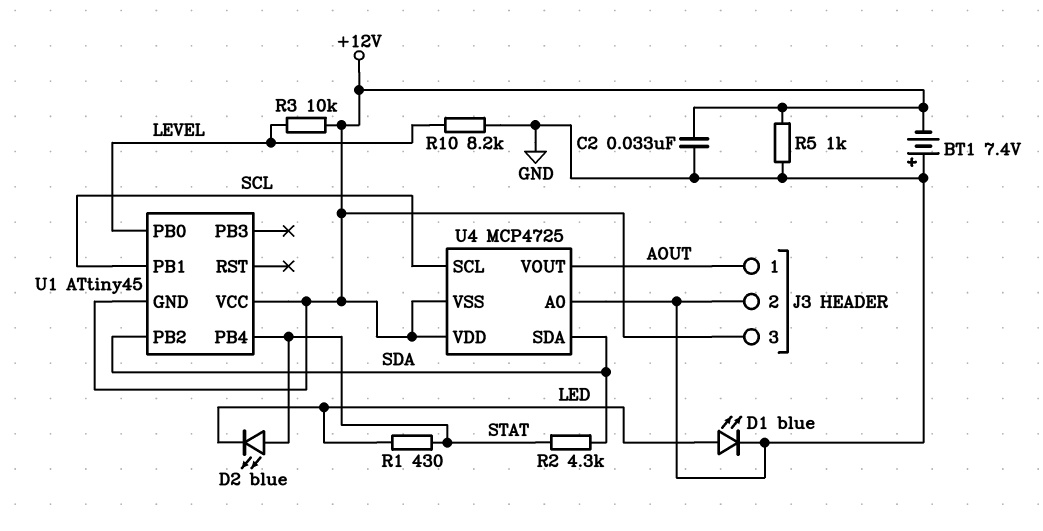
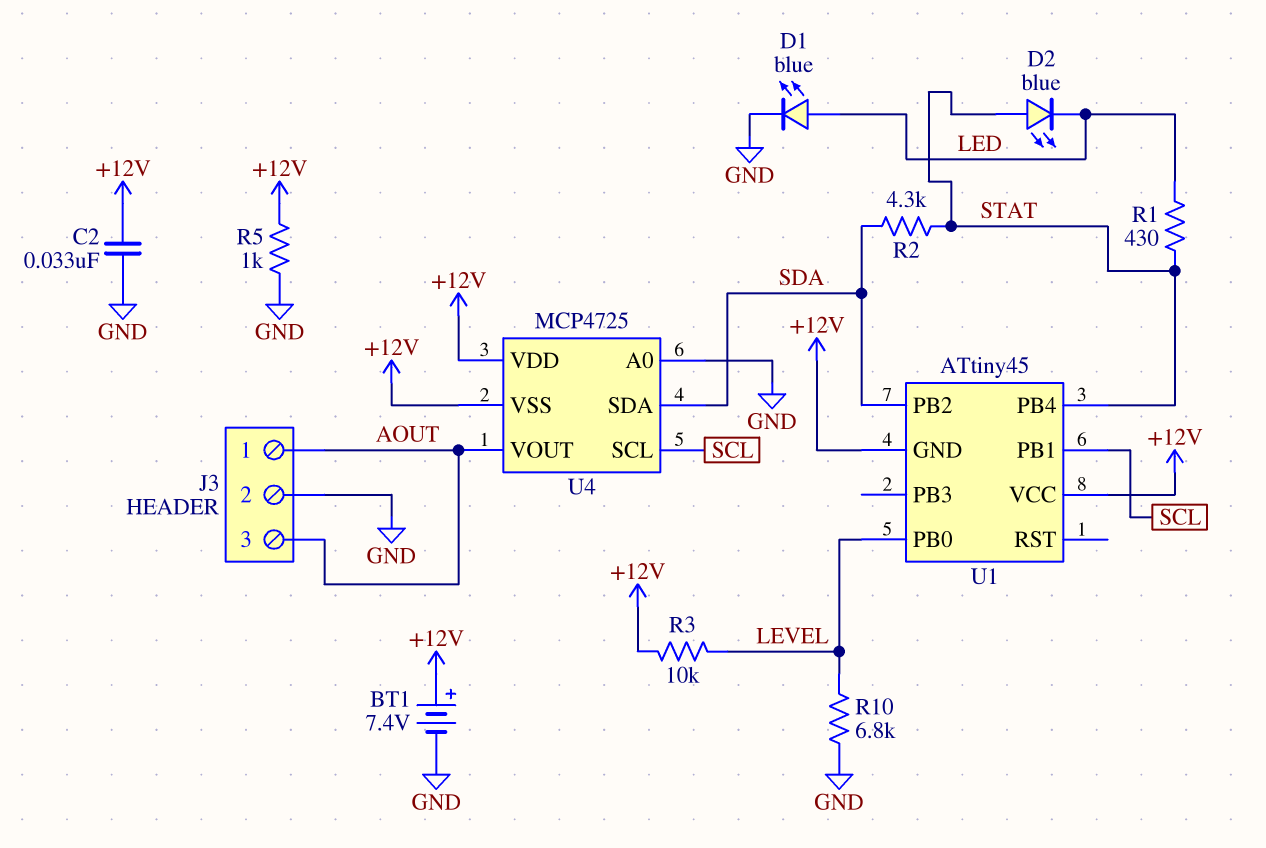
BT1: 7.4V (plus GND, minus +12V) -> 7.4V (plus +12V, minus GND)
J3 pin 3: +12V -> AOUT
R10: 8.2k (GND, LEVEL) -> 6.8k (GND, LEVEL)

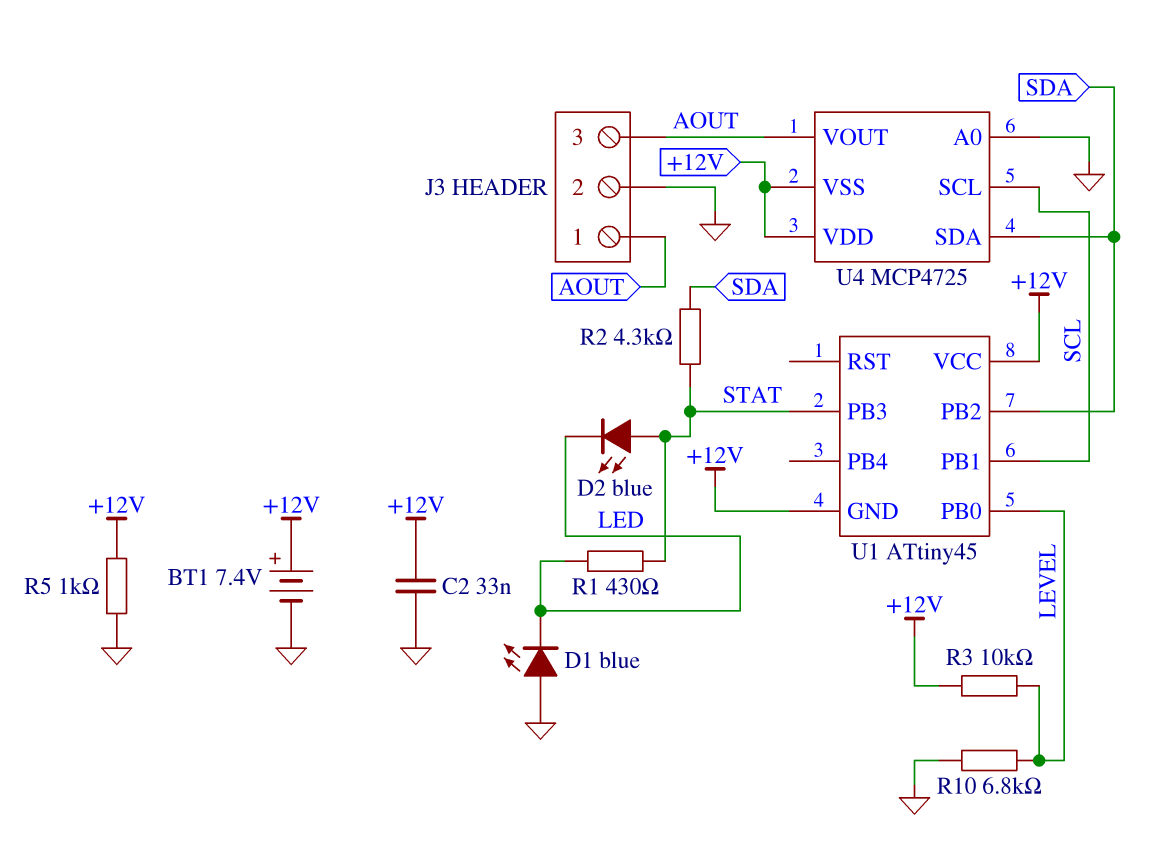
D1: LED blue (A LED, K GND) -> LED blue (A GND, K LED)
U1 pin PB3: none -> STAT
U1 pin PB4: STAT -> none

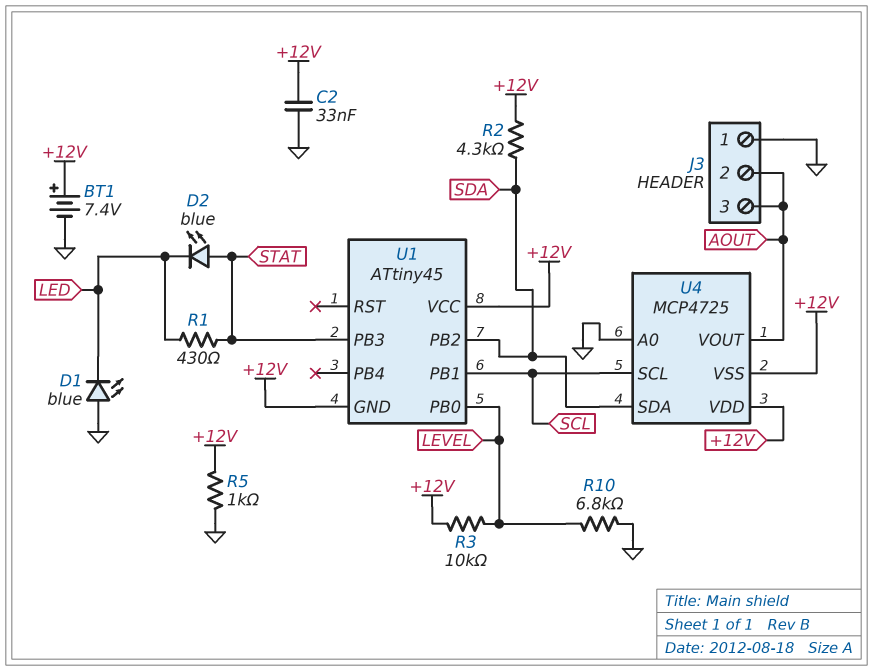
J3 pin 1: AOUT -> GND
J3 pin 2: GND -> AOUT
R2: 4.3k (SDA, STAT) -> 4.3k (+12V, SDA)

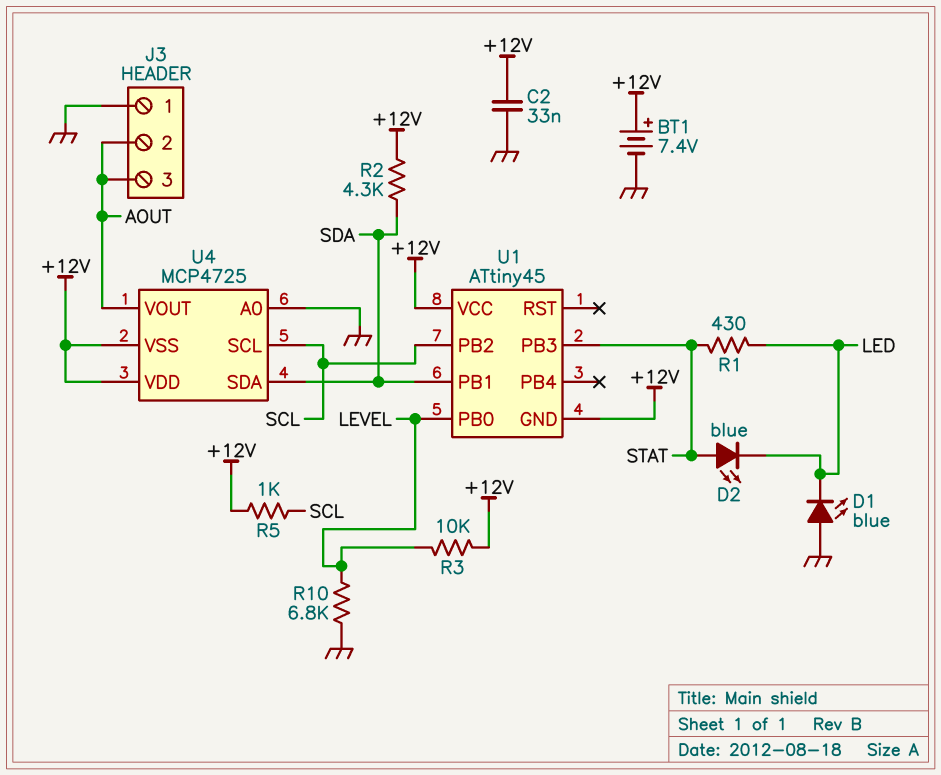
R5: 1k (+12V, GND) -> 1k (+12V, SCL)
U1 pin PB1: SCL -> SDA
U1 pin PB2: SDA -> SCL

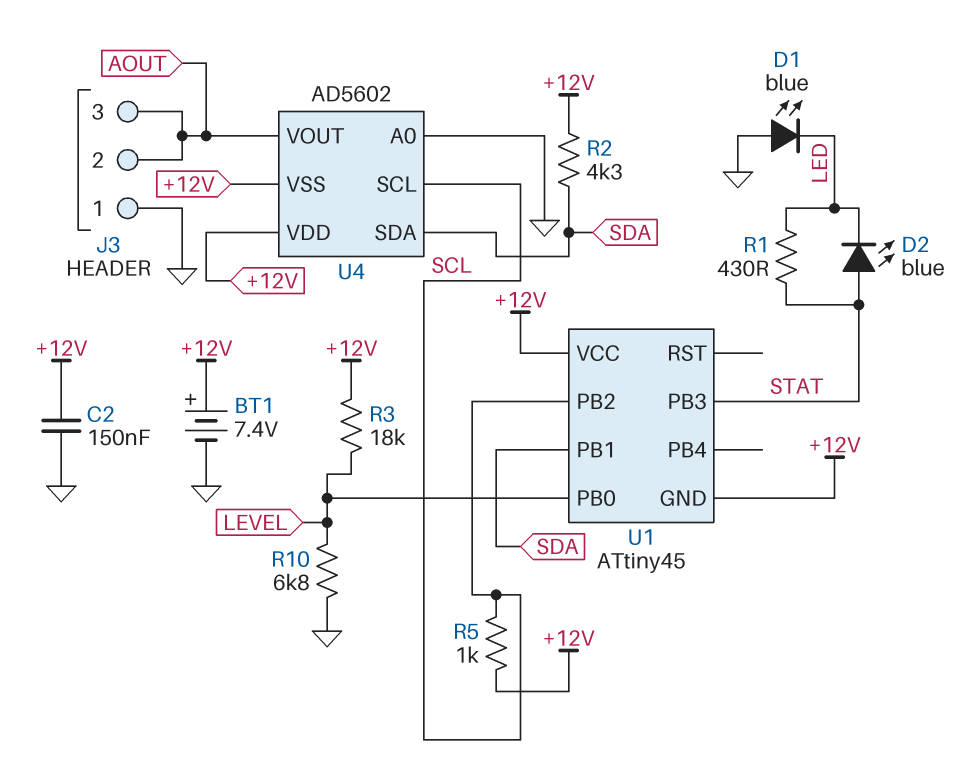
C2: 33nF (+12V, GND) -> 150nF (+12V, GND)
R3: 10k (+12V, LEVEL) -> 18k (+12V, LEVEL)
U4: MCP4725 -> AD5602

